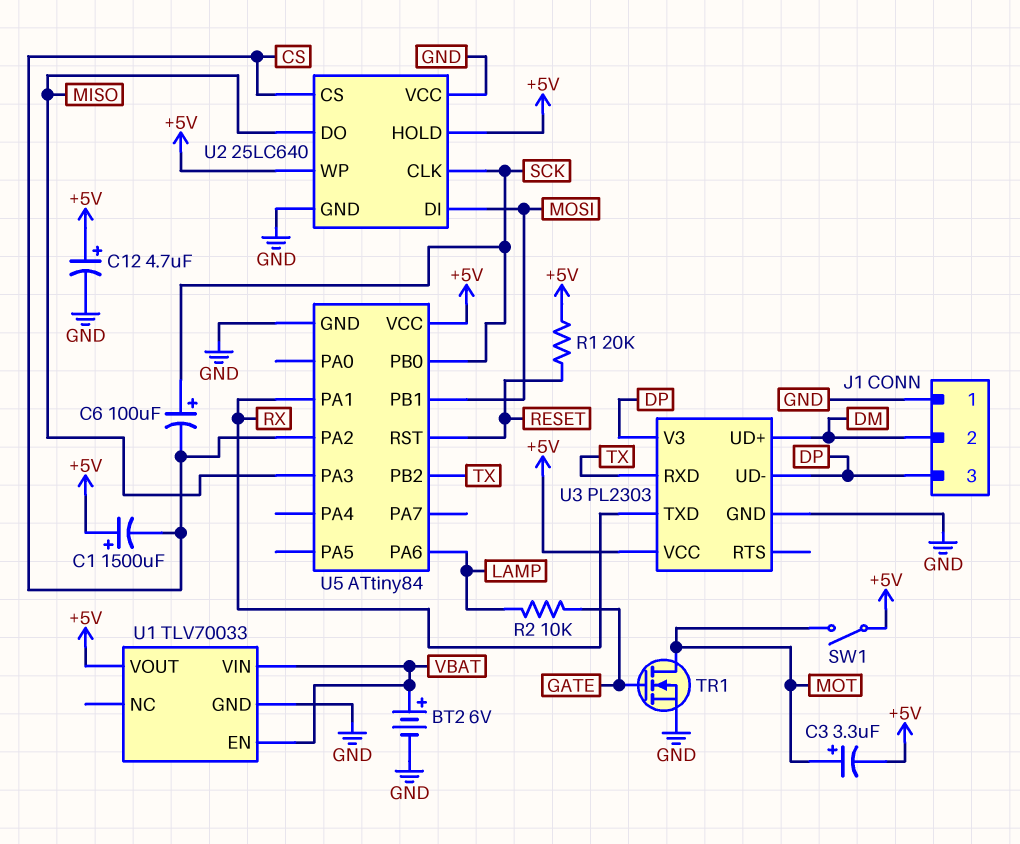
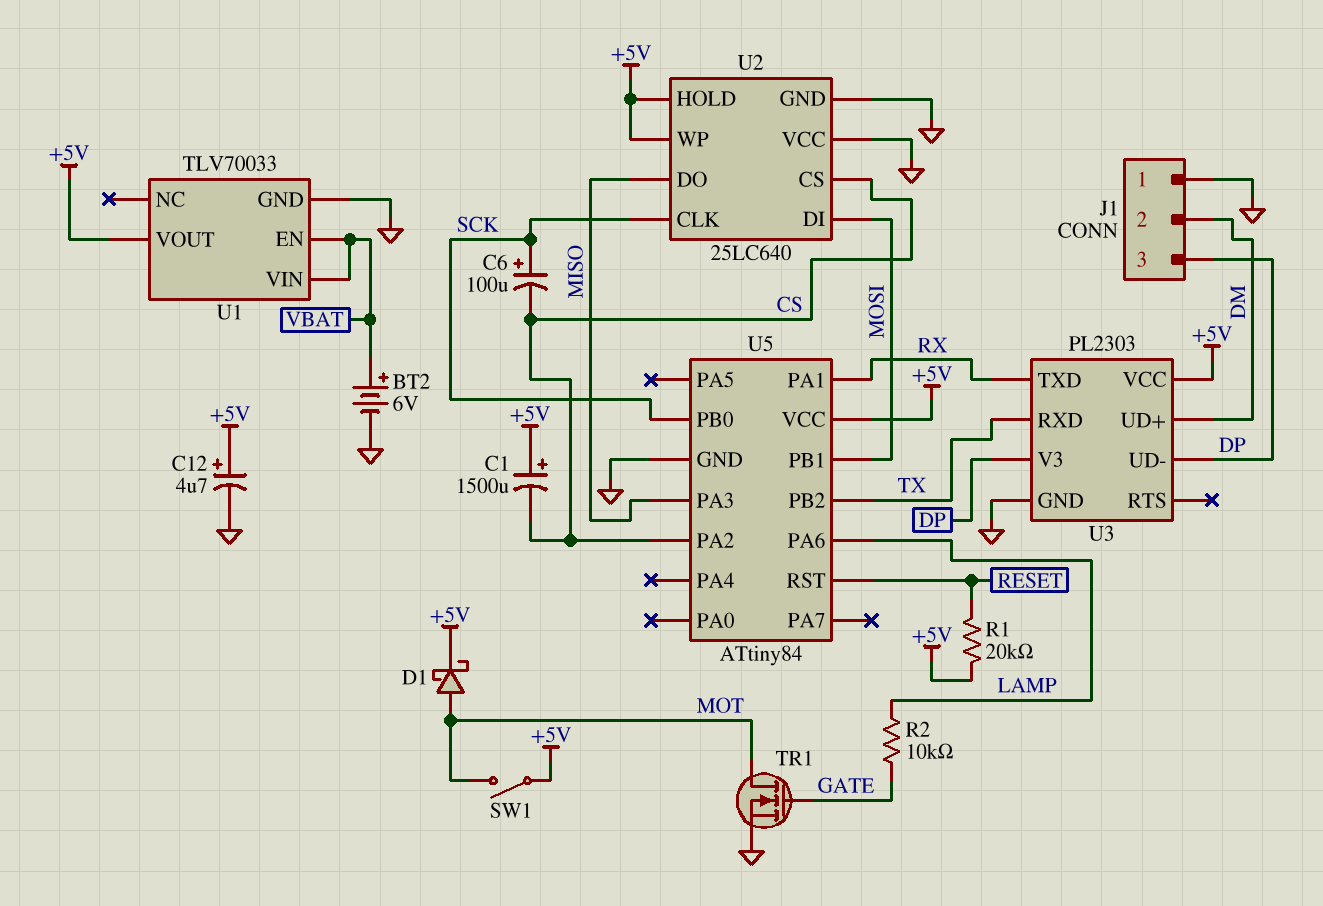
C3: 3.3uF (plus MOT, minus +5V) -> none
D1: none -> schottky (A MOT, K +5V)

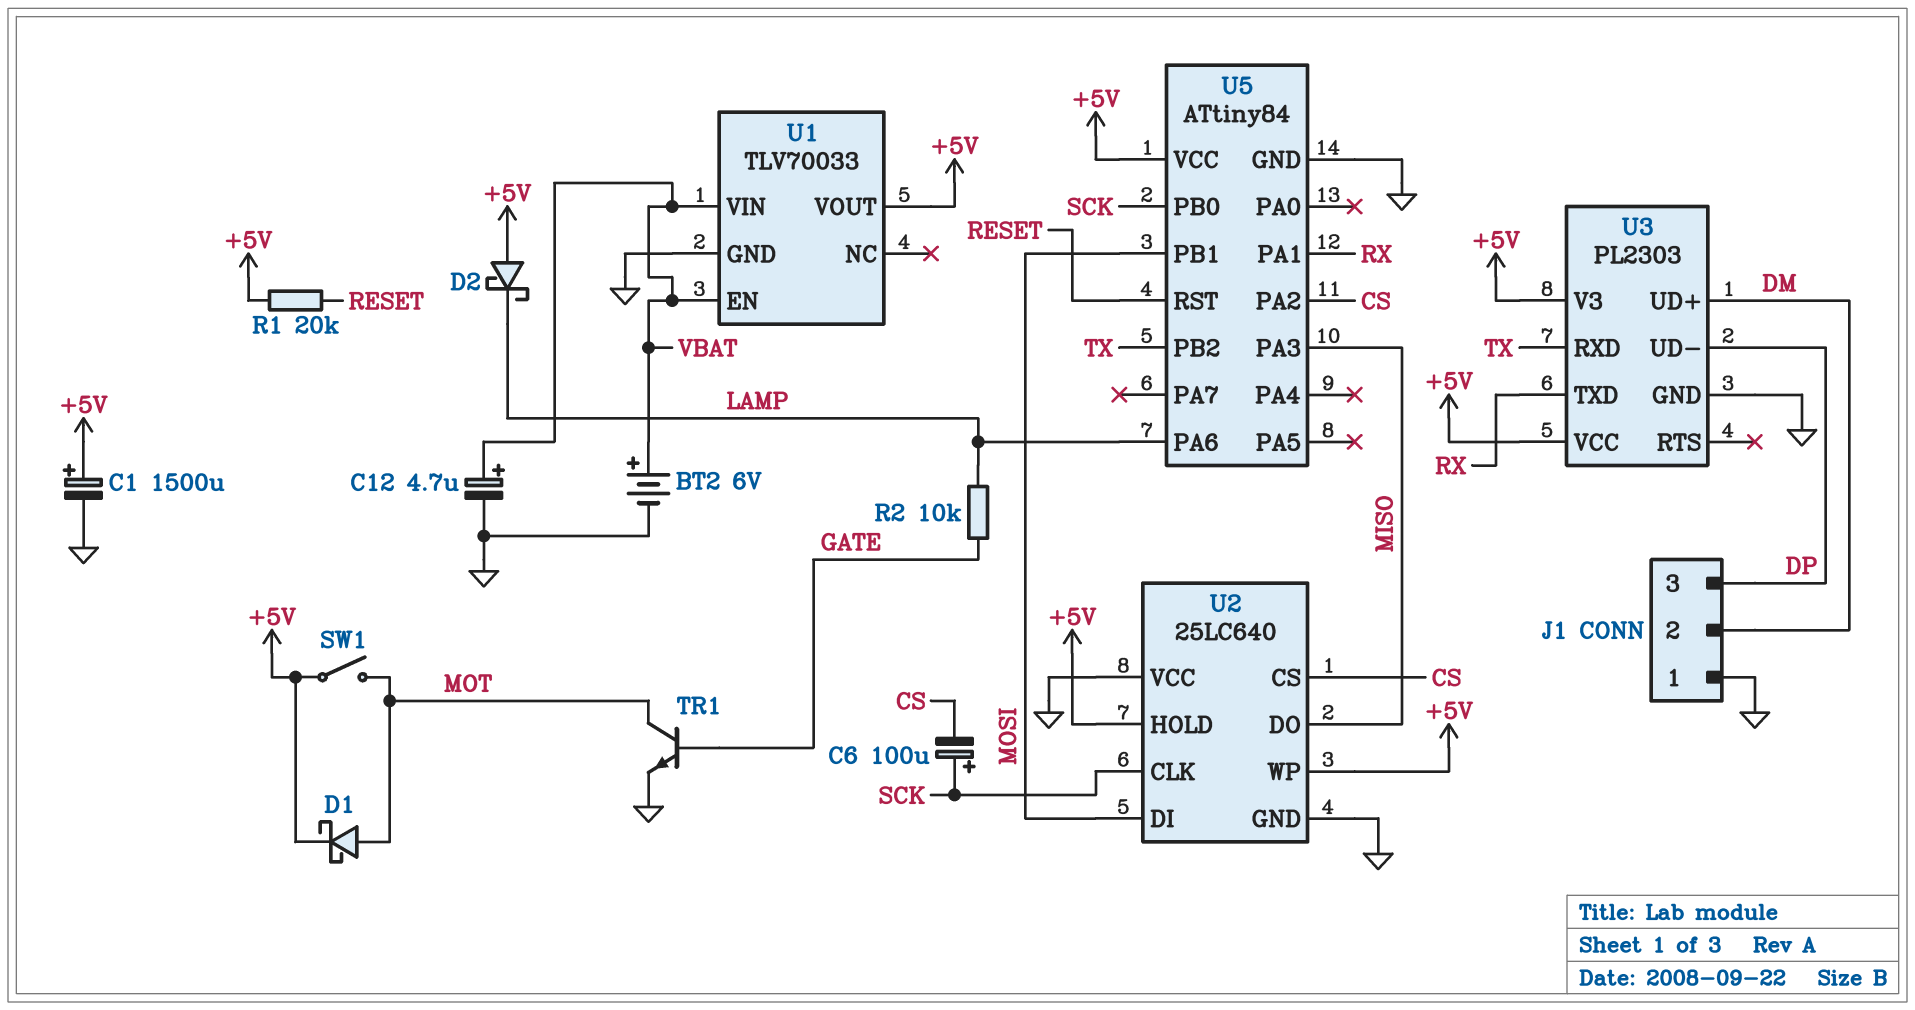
C1: 1500uF (plus +5V, minus CS) -> 1500uF (plus +5V, minus GND)
C12: 4.7uF (plus +5V, minus GND) -> 4.7uF (plus VBAT, minus GND)
D2: none -> schottky (A +5V, K LAMP)
TR1: NMOS (G GATE, D MOT, S GND) -> NPN (B GATE, C MOT, E GND)
U3 pin V3: DP -> +5V

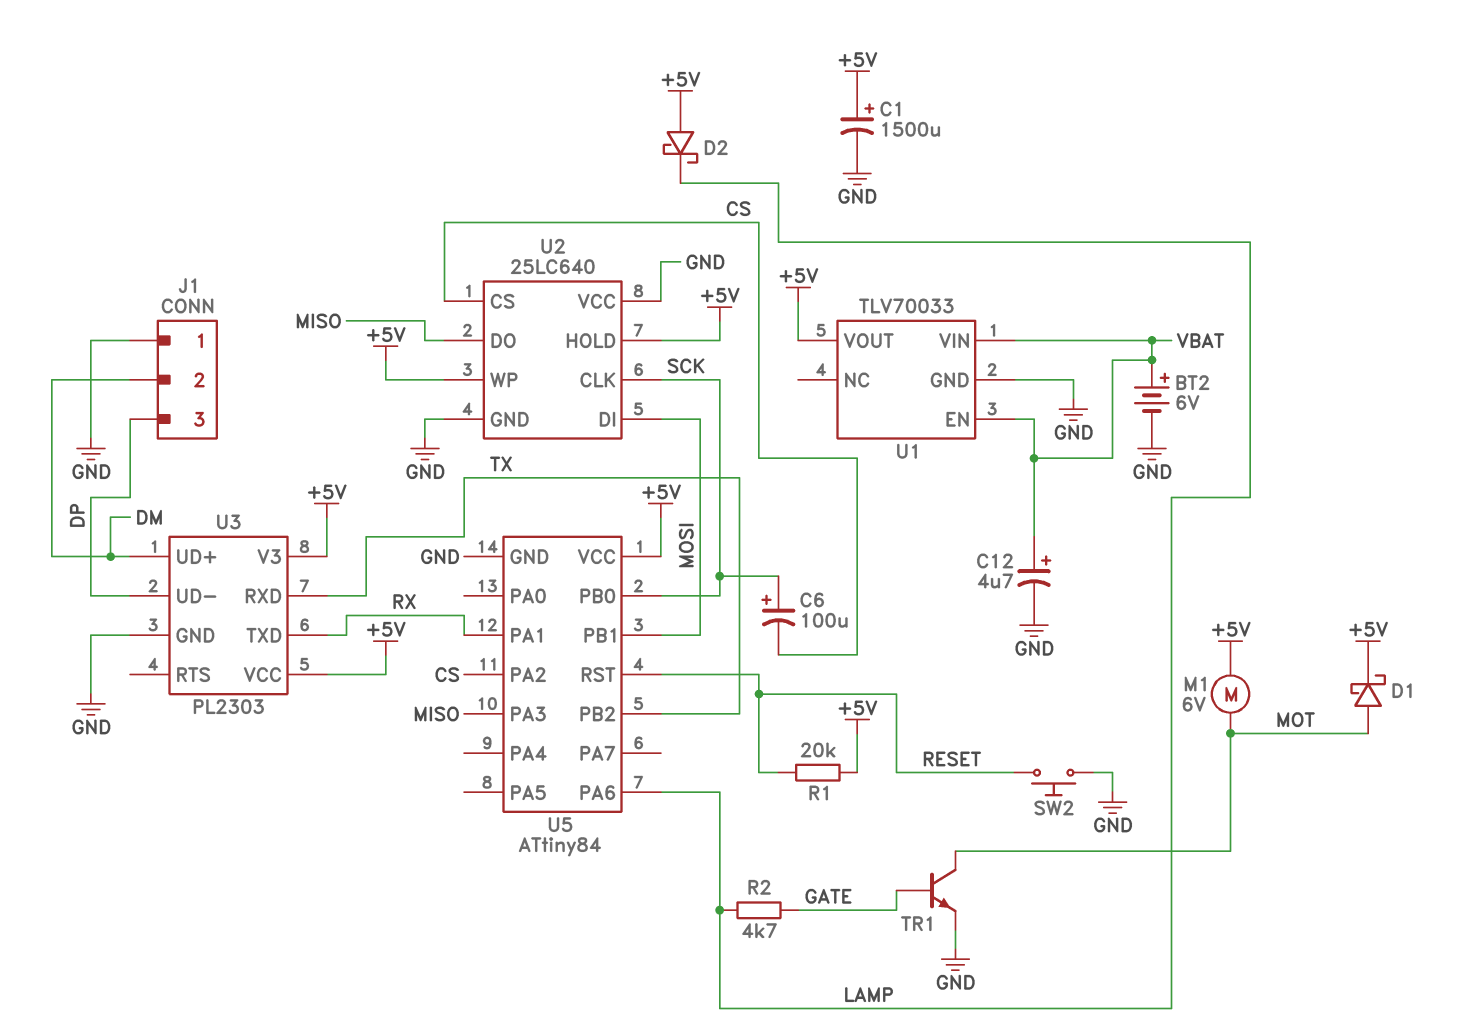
M1: none -> motor 6V (+5V, MOT)
R2: 10k (GATE, LAMP) -> 4.7k (GATE, LAMP)
SW1: switch (+5V, MOT) -> none
SW2: none -> button (GND, RESET)

